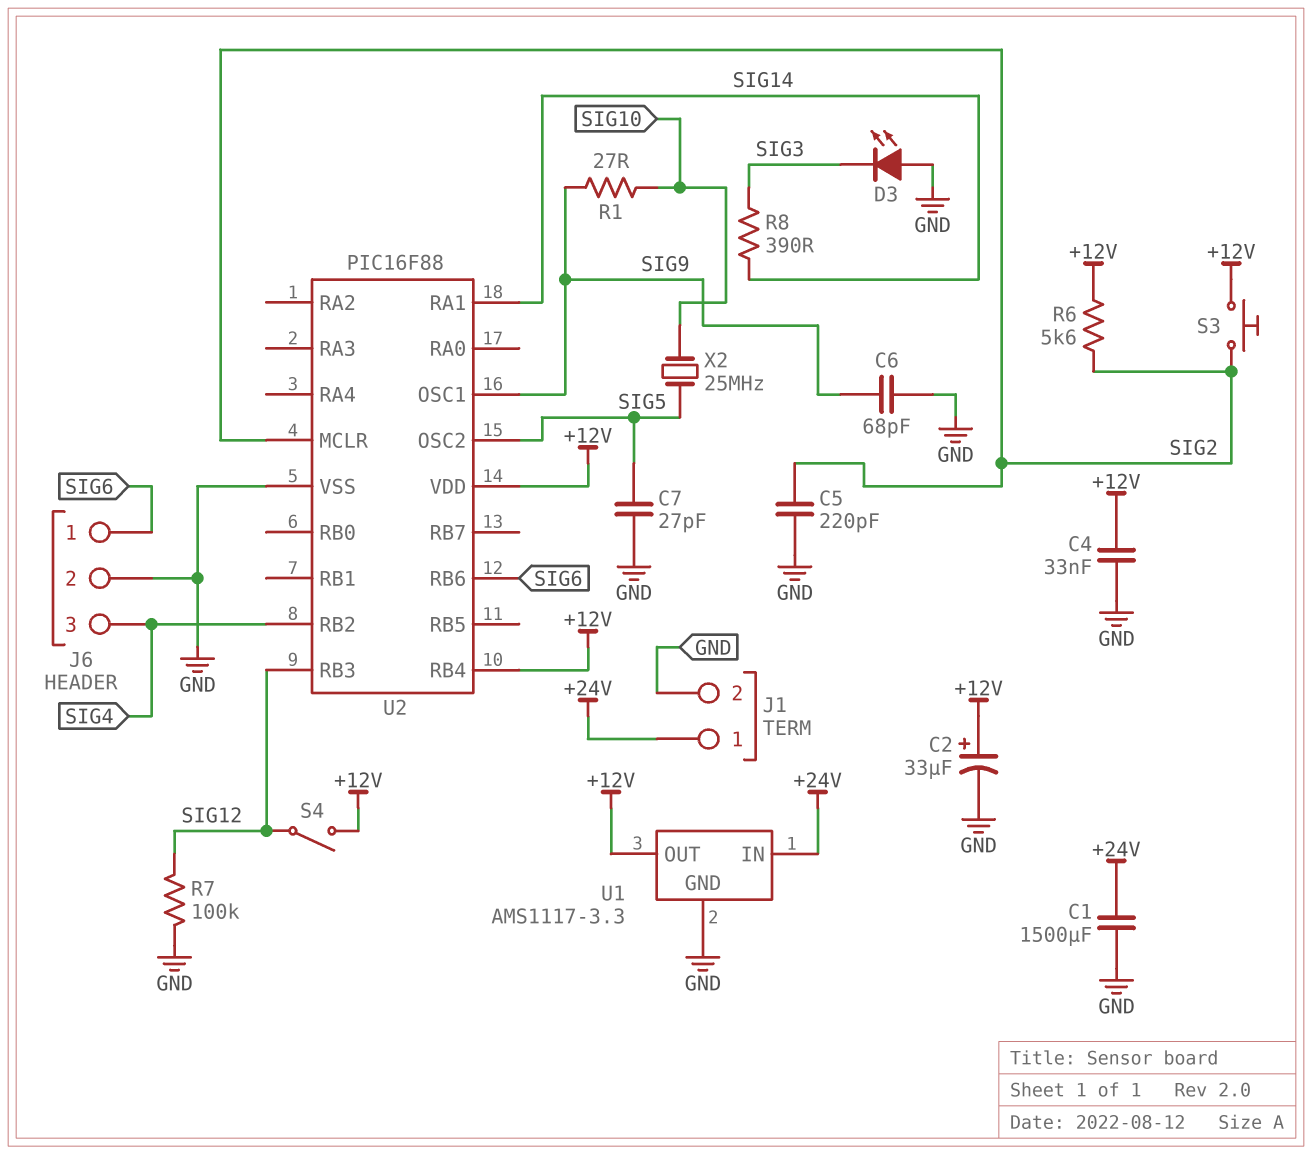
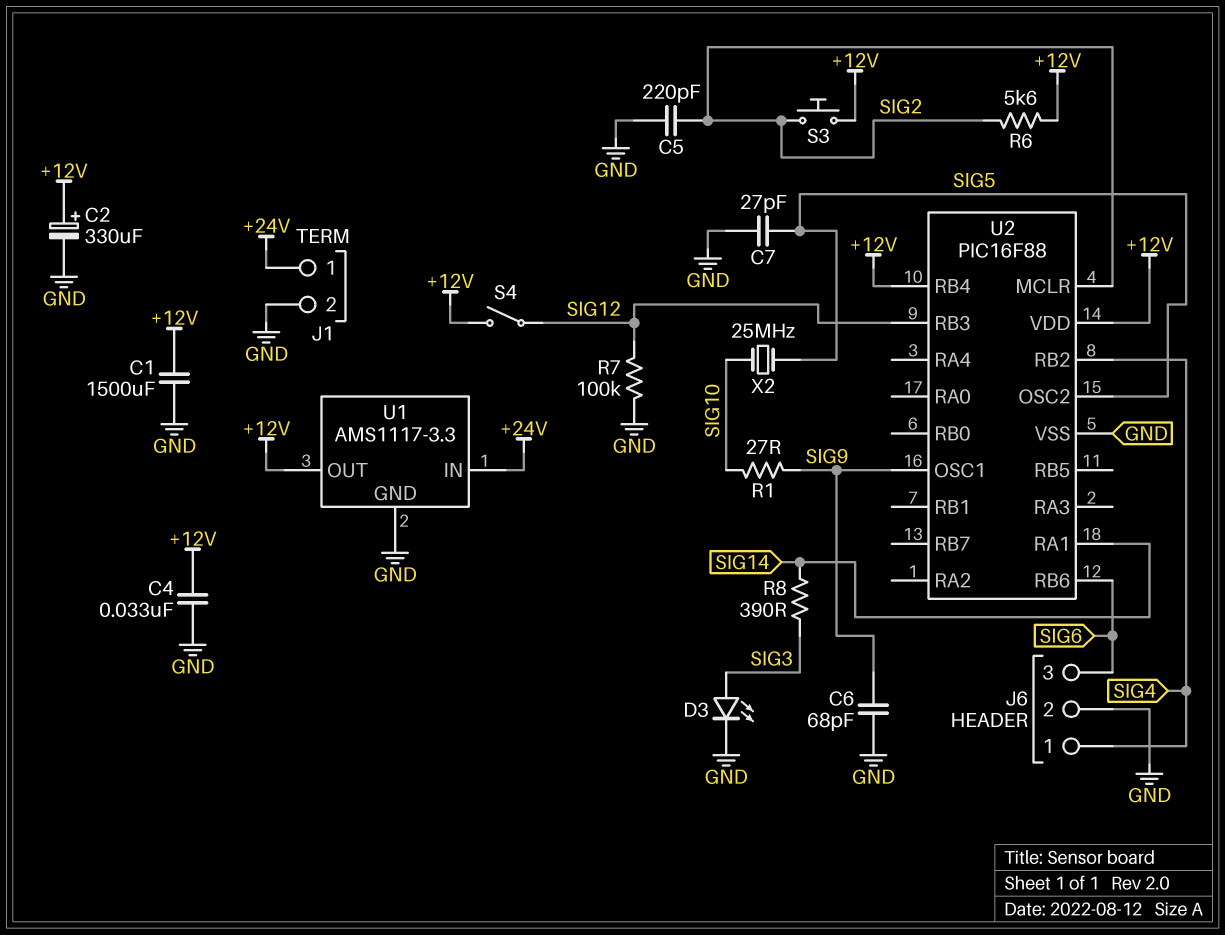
C1: 1500uF (+24V, GND) -> 1500uF (+12V, GND)
C2: 33uF (plus +12V, minus GND) -> 330uF (plus +12V, minus GND)
D3: LED (A GND, K SIG3) -> LED (A SIG3, K GND)
J6 pin 1: SIG6 -> SIG4
J6 pin 3: SIG4 -> SIG6

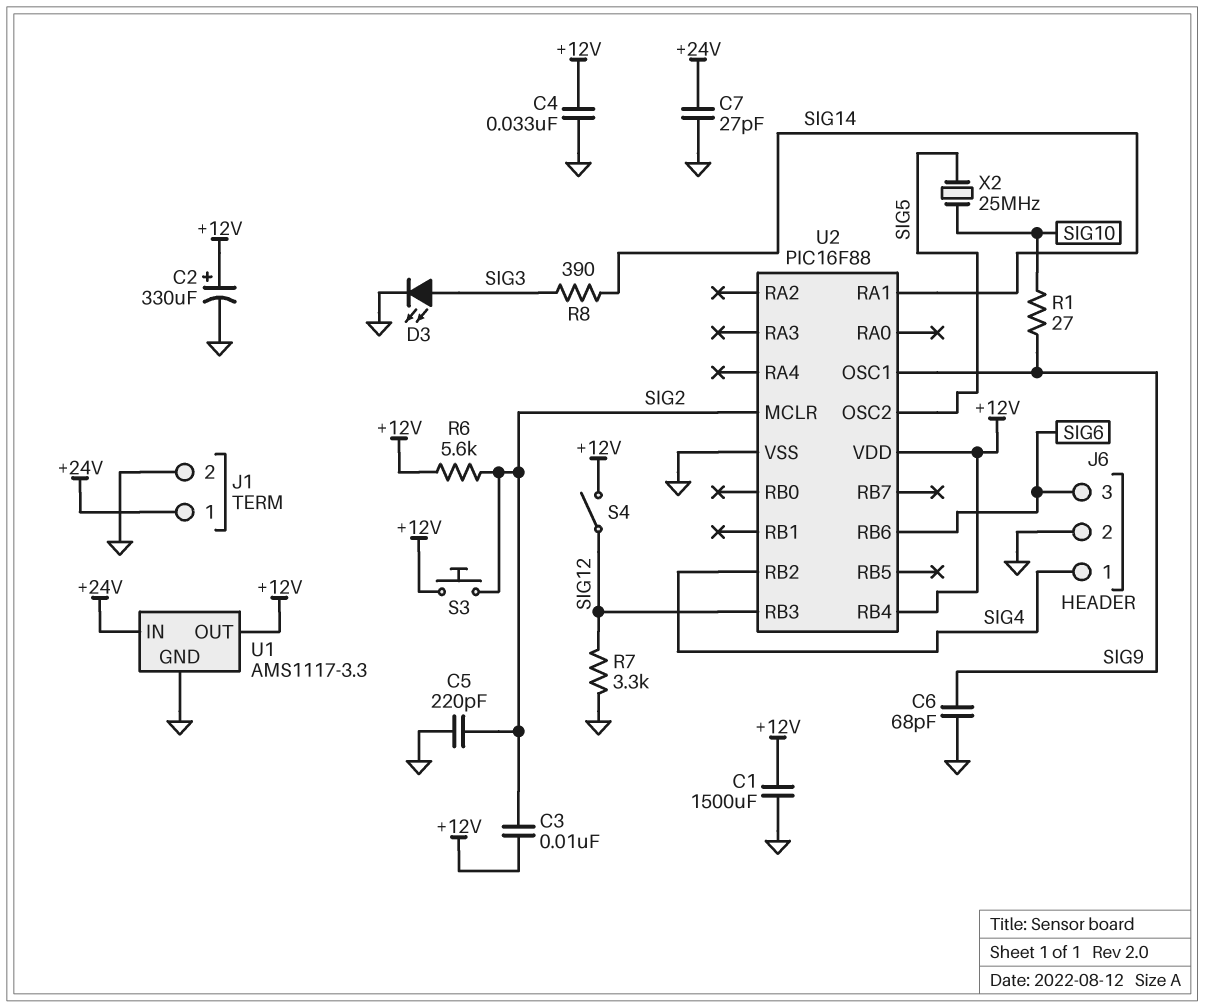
C3: none -> 10nF (+12V, SIG2)
C7: 27pF (GND, SIG5) -> 27pF (+24V, GND)
R7: 100k (GND, SIG12) -> 3.3k (GND, SIG12)

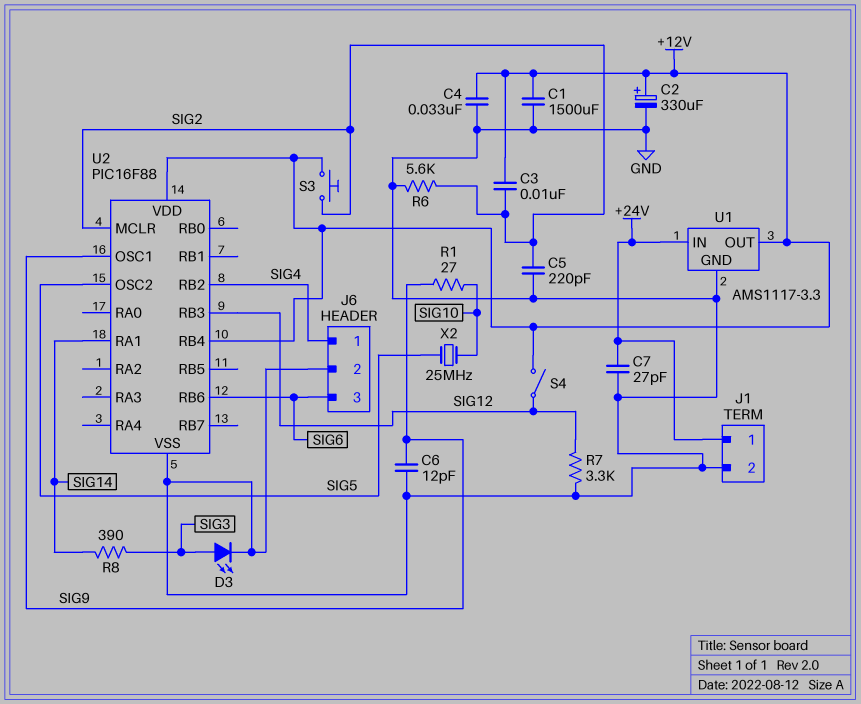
C6: 68pF (GND, SIG9) -> 12pF (GND, SIG9)
R6: 5.6k (+12V, SIG2) -> 5.6k (GND, SIG2)

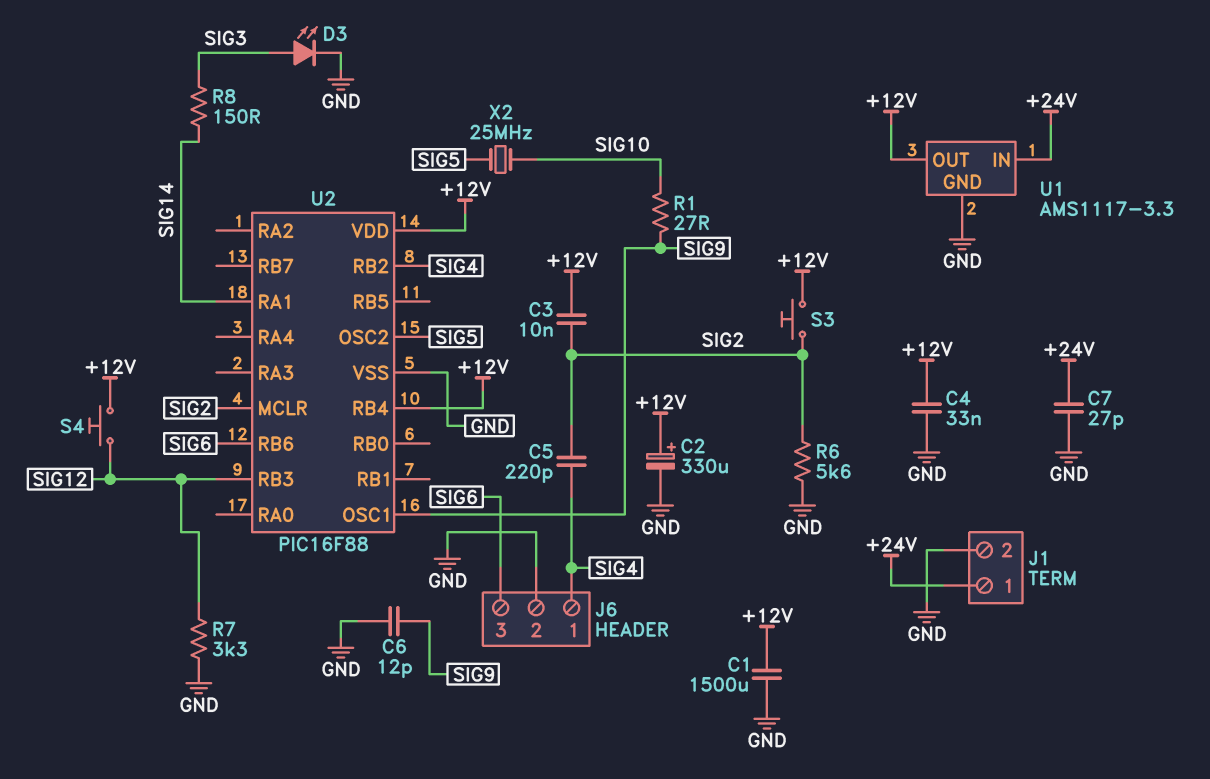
C5: 220pF (GND, SIG2) -> 220pF (SIG2, SIG4)
R8: 390 (SIG3, SIG14) -> 150 (SIG3, SIG14)
S4: switch (+12V, SIG12) -> button (+12V, SIG12)

